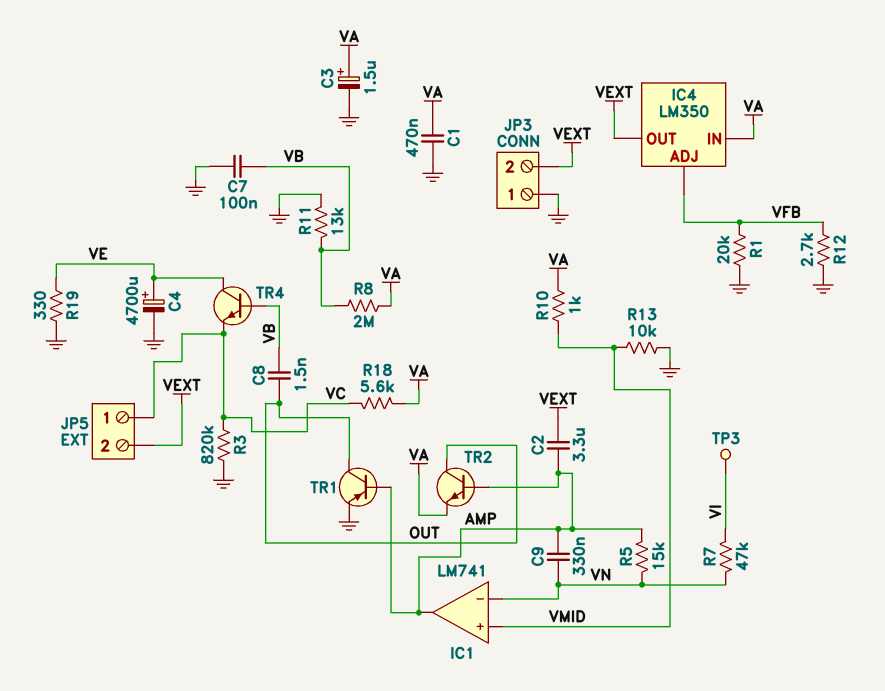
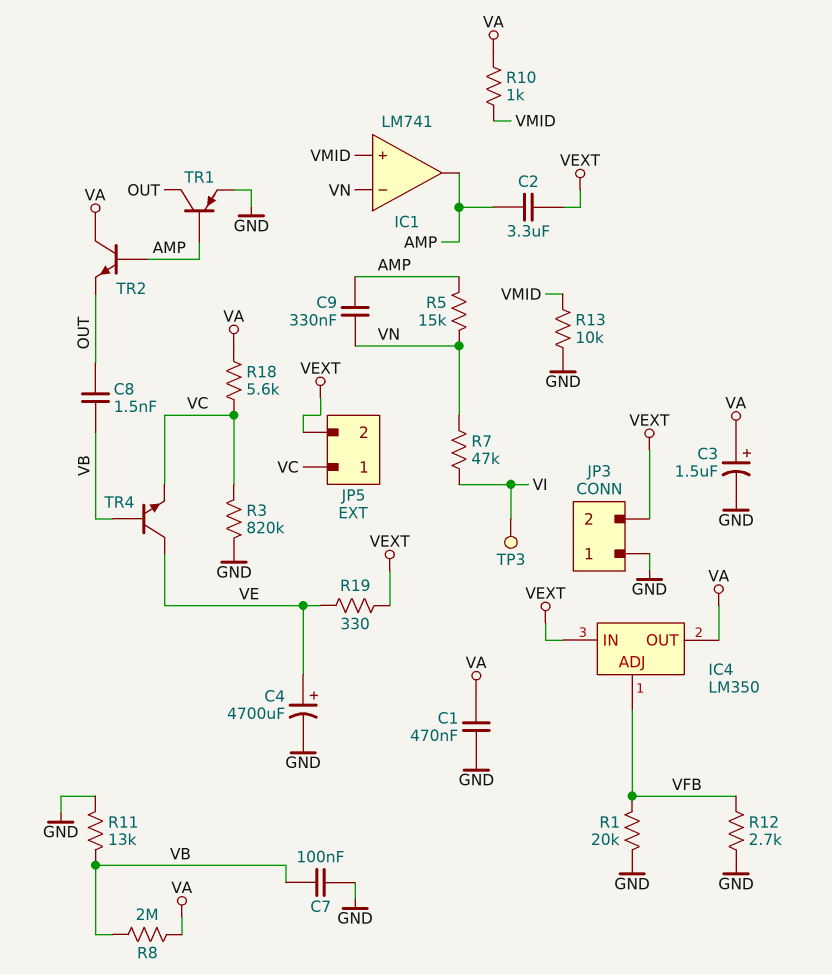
IC4 pin IN: VA -> VEXT
IC4 pin OUT: VEXT -> VA
R19: 330 (GND, VE) -> 330 (VE, VEXT)
TR2: NPN (B AMP, C OUT, E VA) -> NPN (B AMP, C VA, E OUT)

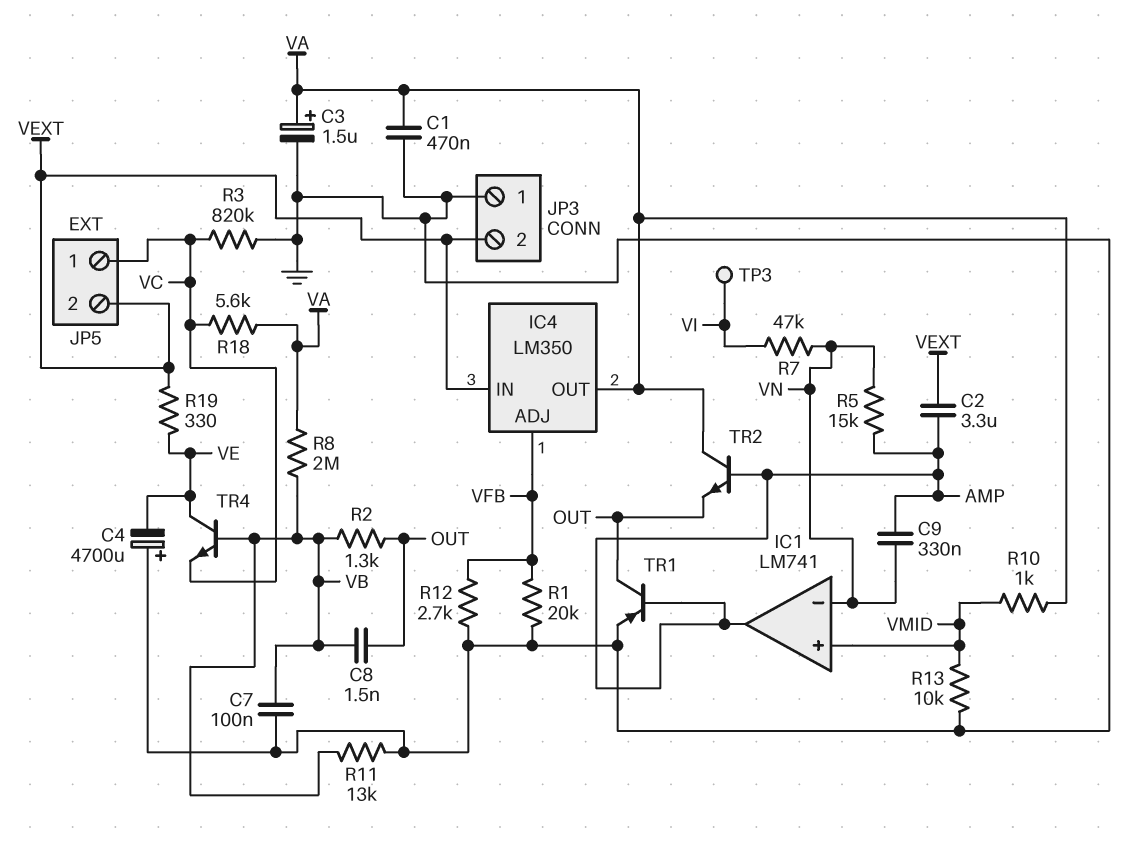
C4: 4700uF (plus VE, minus GND) -> 4700uF (plus GND, minus VE)
R2: none -> 1.3k (OUT, VB)

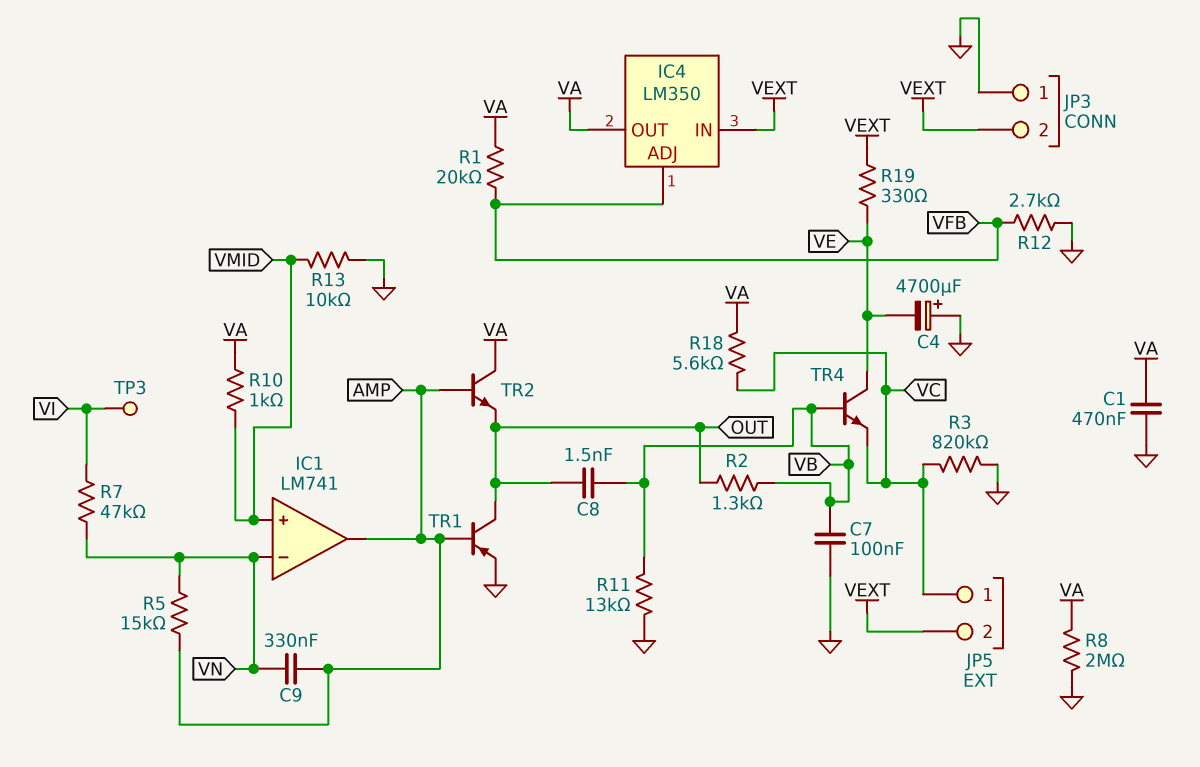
C2: 3.3uF (AMP, VEXT) -> none
C3: 1.5uF (plus VA, minus GND) -> none
R1: 20k (GND, VFB) -> 20k (VA, VFB)
R8: 2M (VA, VB) -> 2M (GND, VA)

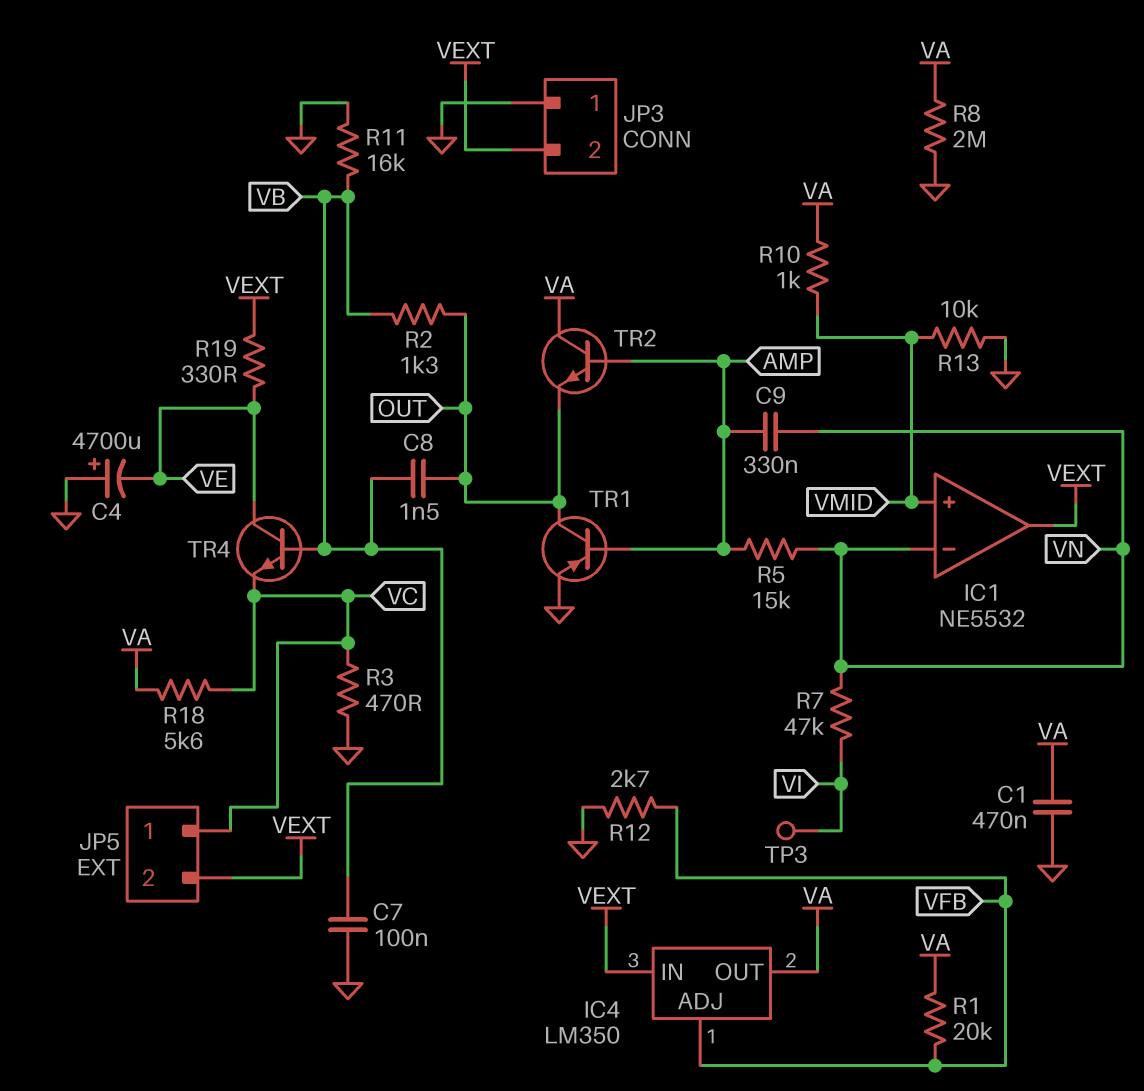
IC1: LM741 -> NE5532
IC1 pin out: AMP -> VEXT
R3: 820k (GND, VC) -> 470 (GND, VC)
R11: 13k (GND, VB) -> 16k (GND, VB)

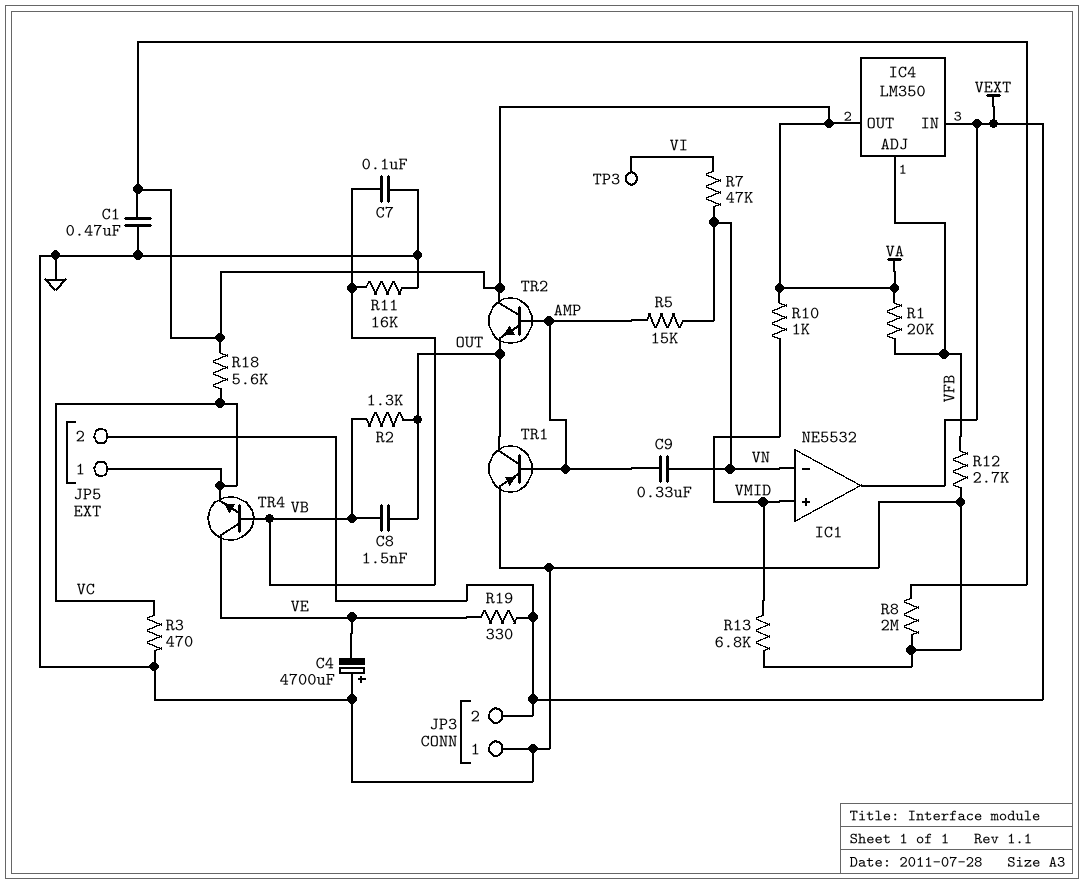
R13: 10k (GND, VMID) -> 6.8k (GND, VMID)

